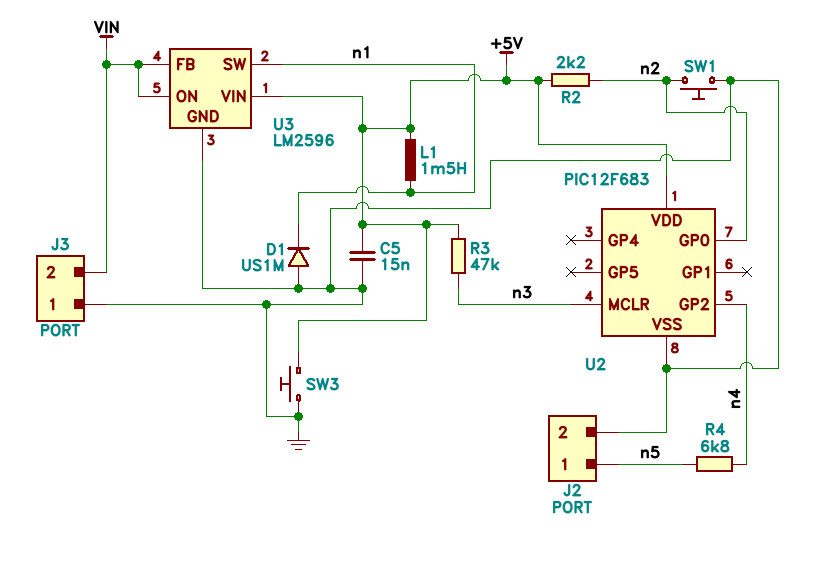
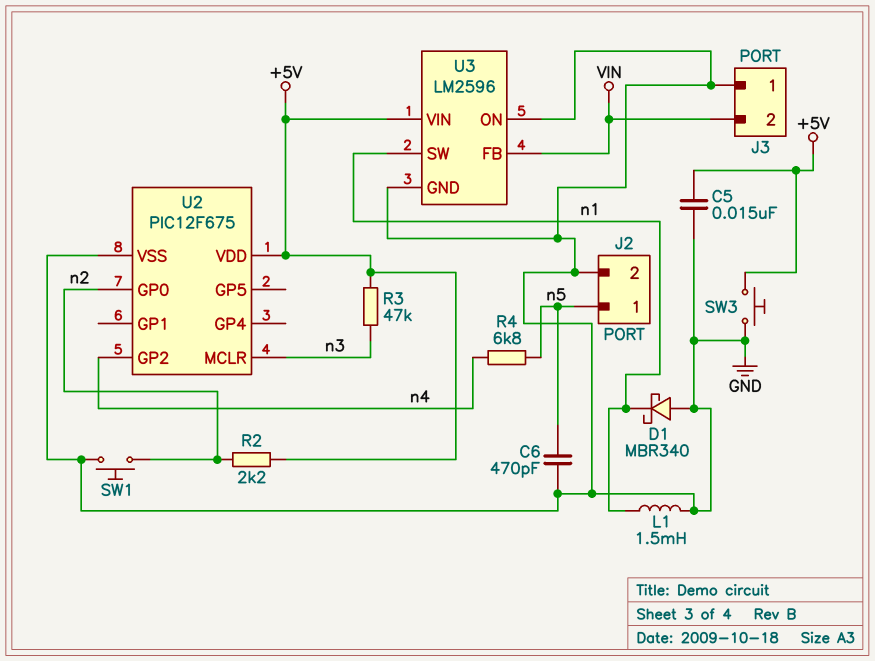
C6: none -> 470pF (GND, n5)
D1: diode US1M (A GND, K n1) -> schottky MBR340 (A GND, K n1)
L1: 1.5mH (+5V, n1) -> 1.5mH (GND, n1)
U2: PIC12F683 -> PIC12F675
U3 pin ON: VIN -> GND

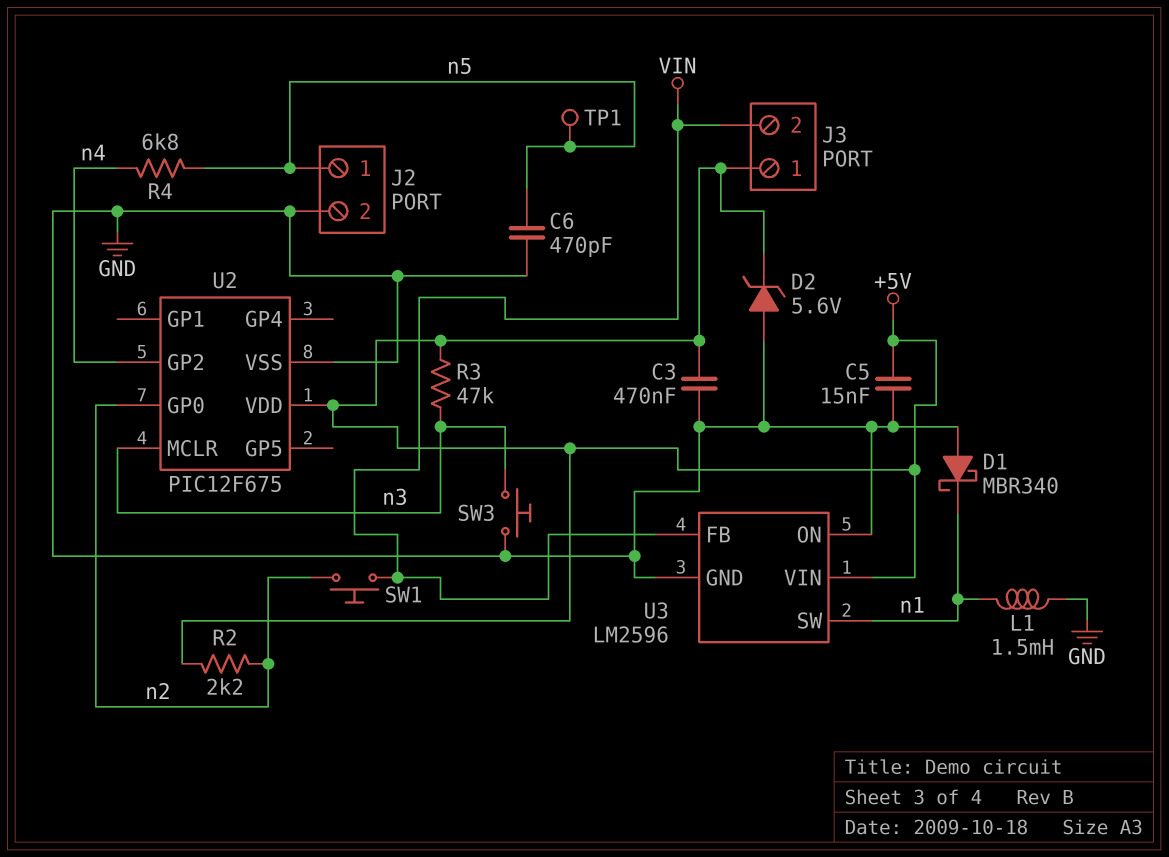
C3: none -> 470nF (+5V, GND)
D2: none -> zener 5.6V (A GND, K +5V)
J3 pin 1: GND -> +5V
SW1: button (GND, n2) -> button (VIN, n2)
SW3: button (+5V, GND) -> button (GND, n3)
TP1: none -> test point (n5)

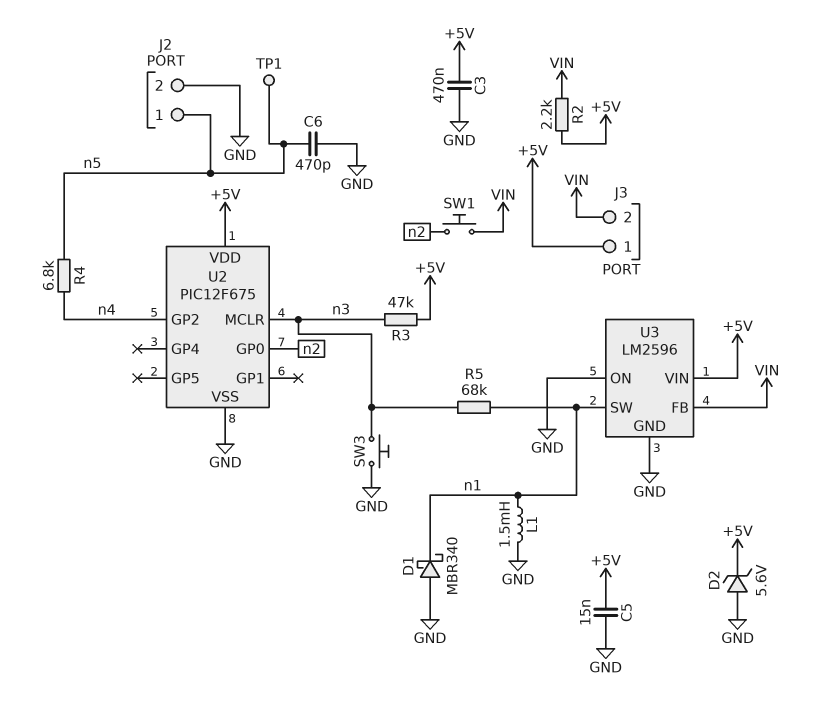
R2: 2.2k (+5V, n2) -> 2.2k (+5V, VIN)
R5: none -> 68k (n1, n3)

